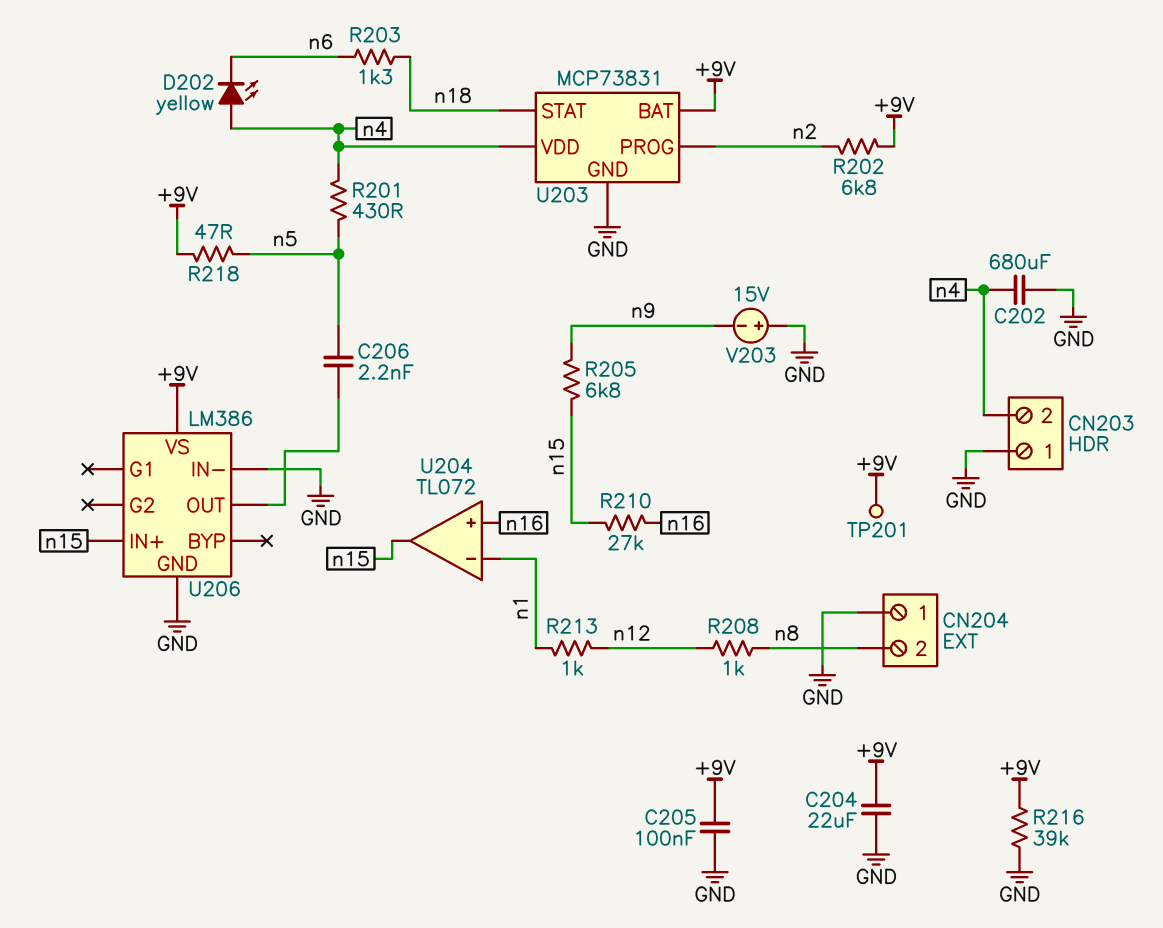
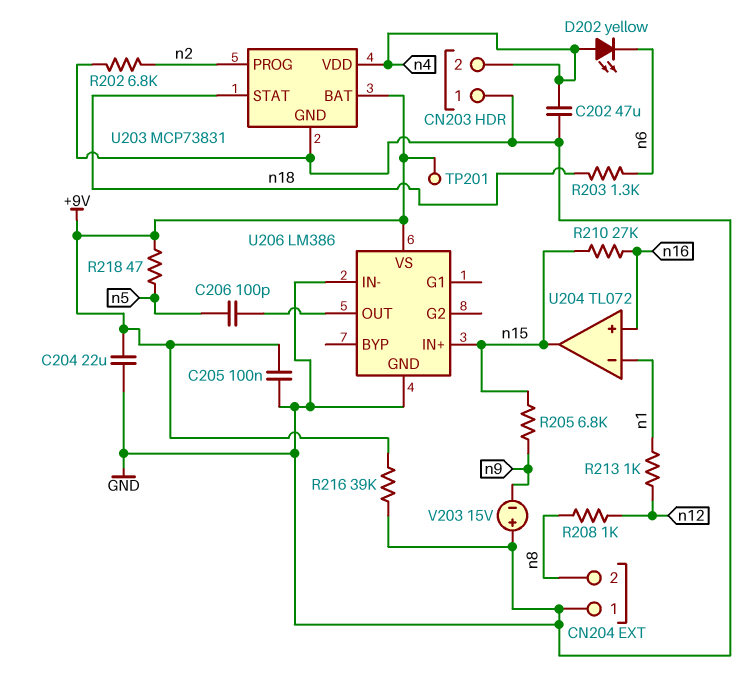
C202: 680uF (GND, n4) -> 47uF (GND, n4)
C206: 2.2nF (U206/OUT, n5) -> 100pF (U206/OUT, n5)
R201: 430 (n4, n5) -> none
R202: 6.8k (+9V, n2) -> 6.8k (GND, n2)

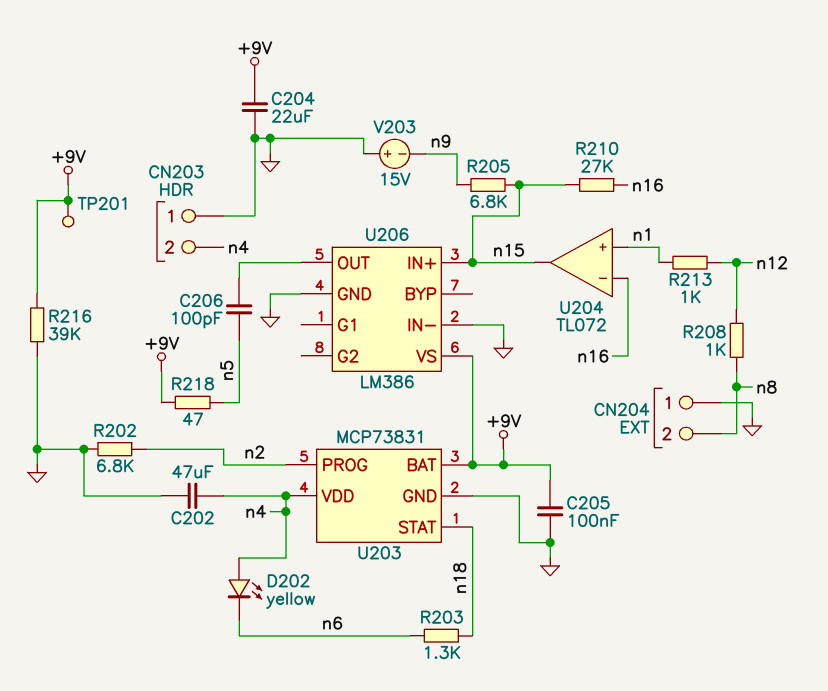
U204 pin in+: n16 -> n1
U204 pin in-: n1 -> n16

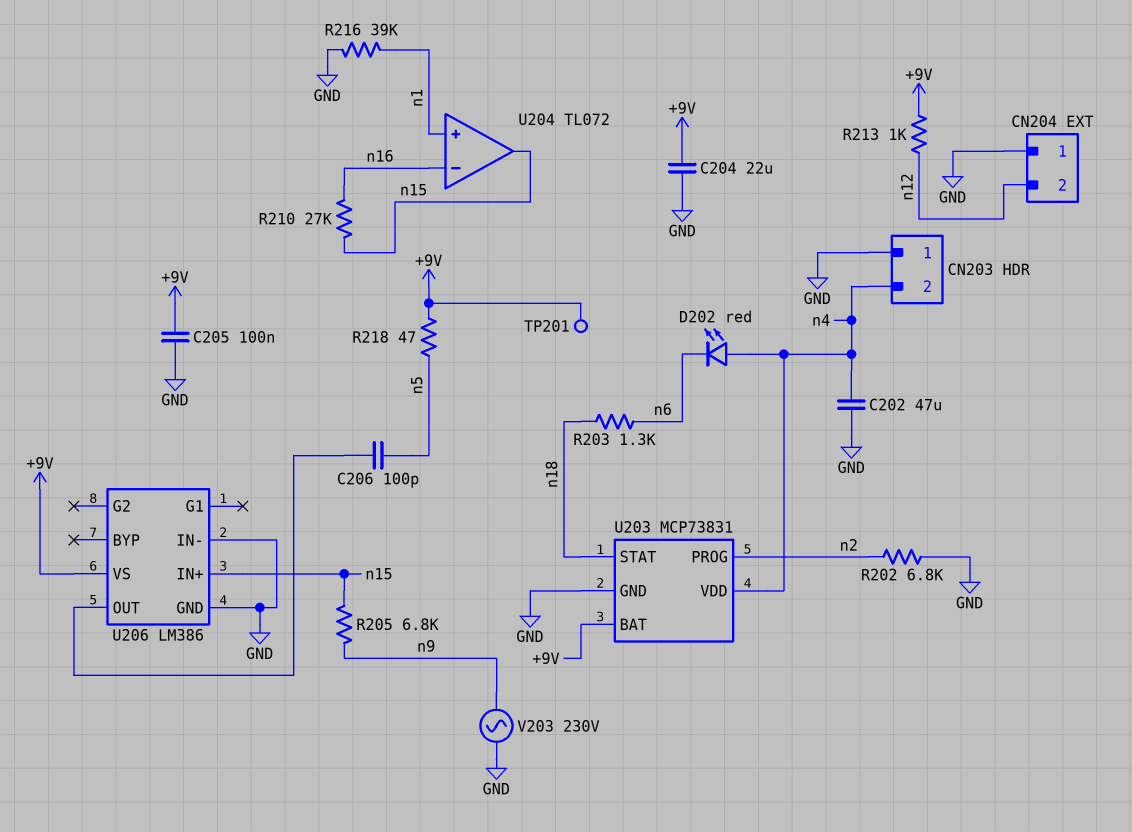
CN204 pin 2: n8 -> n12
D202: LED yellow (A n4, K n6) -> LED red (A n4, K n6)
R208: 1k (n8, n12) -> none
R213: 1k (n1, n12) -> 1k (+9V, n12)
R216: 39k (+9V, GND) -> 39k (GND, n1)
V203: 15V (plus GND, minus n9) -> AC 230V (GND, n9)

